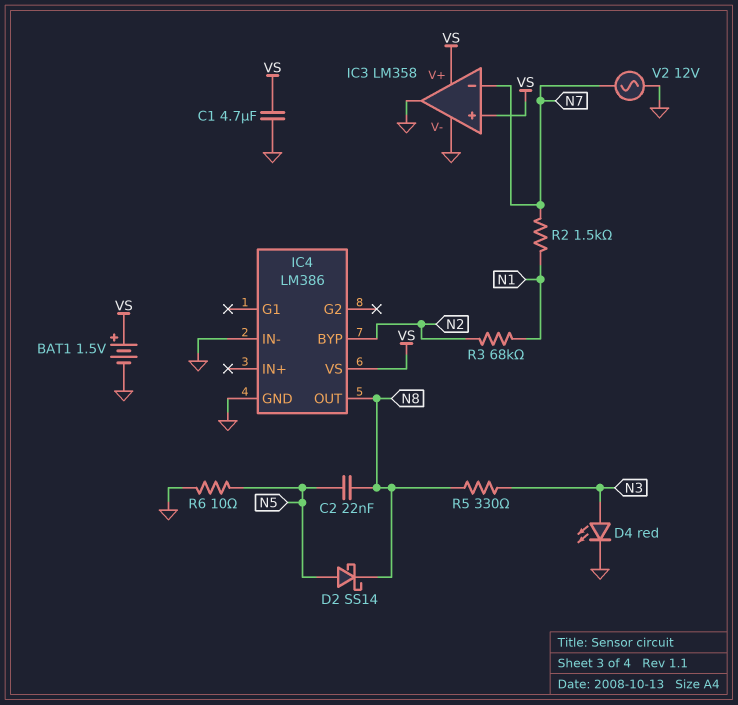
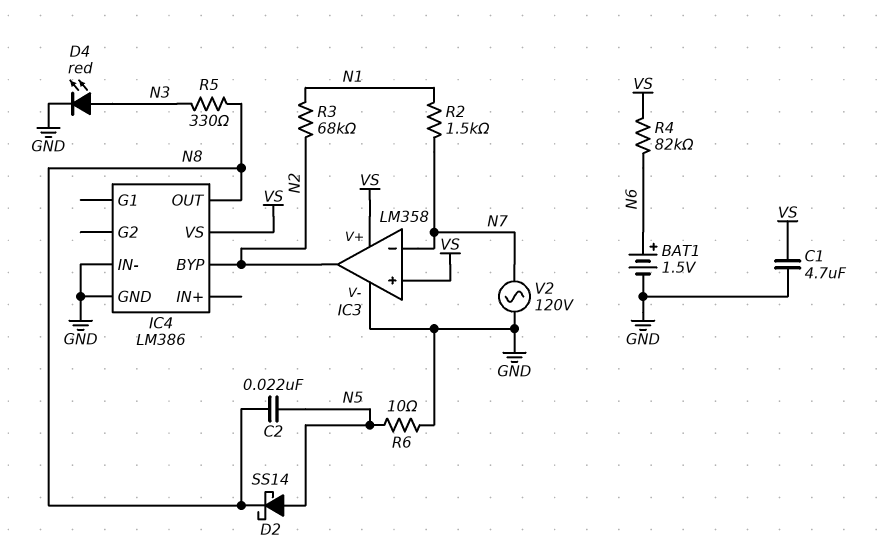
BAT1: 1.5V (plus VS, minus GND) -> 1.5V (plus N6, minus GND)
IC3 pin out: GND -> N2
R4: none -> 82k (N6, VS)
V2: AC 12V (GND, N7) -> AC 120V (GND, N7)

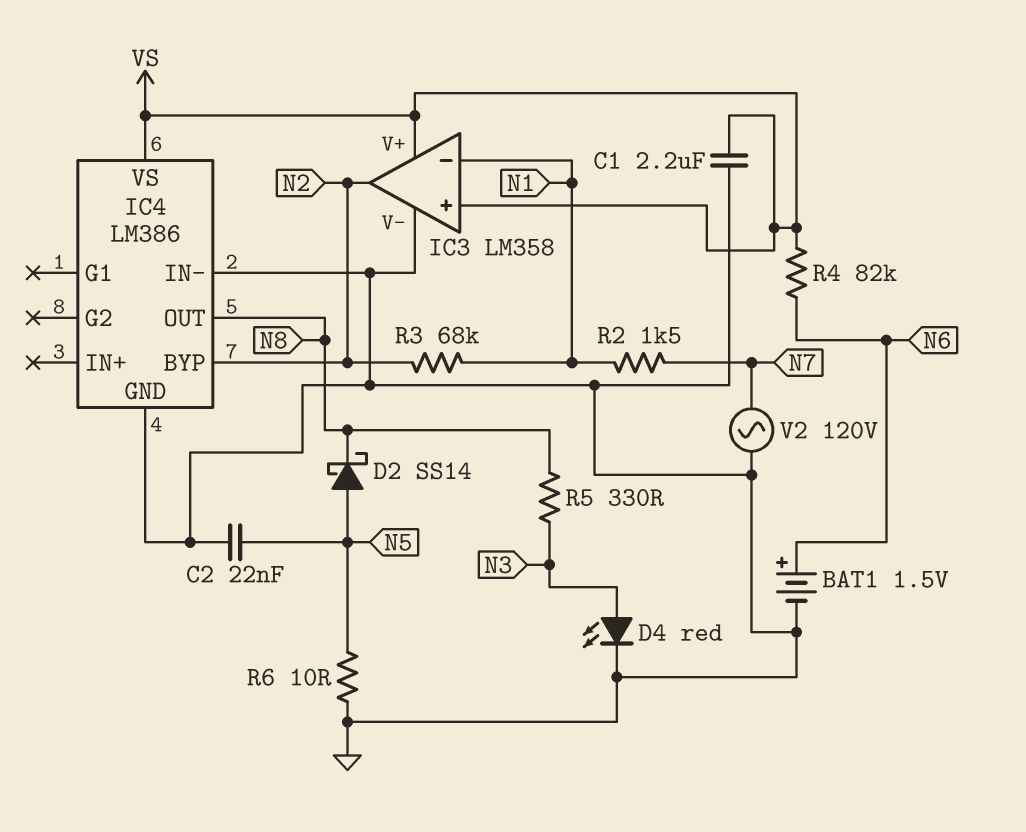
C1: 4.7uF (GND, VS) -> 2.2uF (GND, VS)
C2: 22nF (N5, N8) -> 22nF (GND, N5)
IC3 pin in-: N7 -> N1

